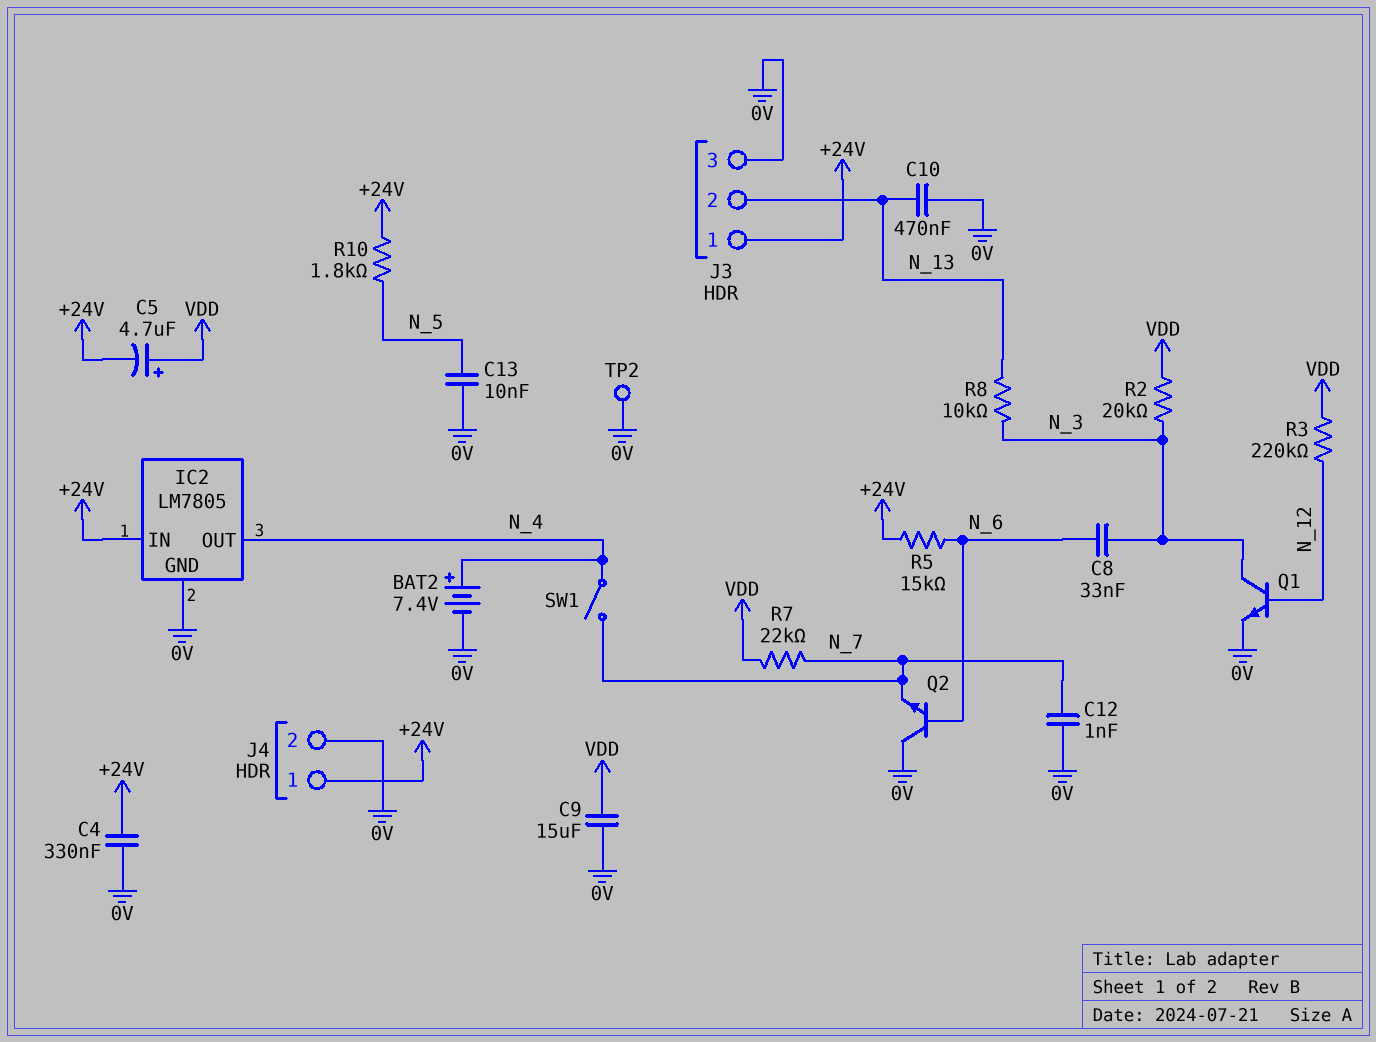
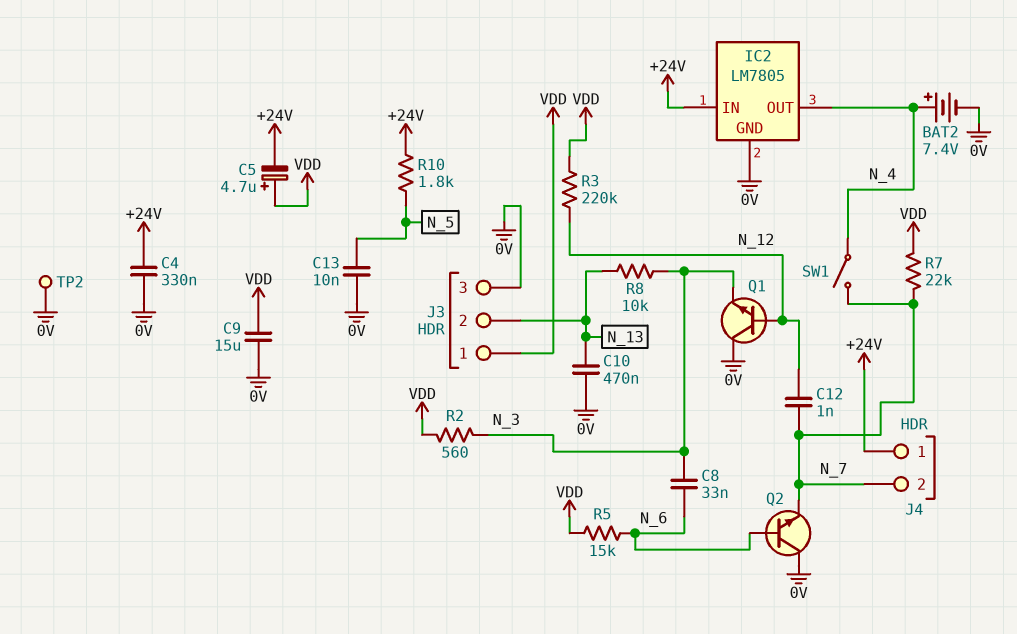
C12: 1nF (0V, N_7) -> 1nF (N_7, N_12)
J3 pin 1: +24V -> VDD
J4 pin 2: 0V -> N_7
Q1: NPN (B N_12, C N_3, E 0V) -> NPN (B N_12, C 0V, E N_3)
R2: 20k (N_3, VDD) -> 560 (N_3, VDD)
R5: 15k (+24V, N_6) -> 15k (N_6, VDD)

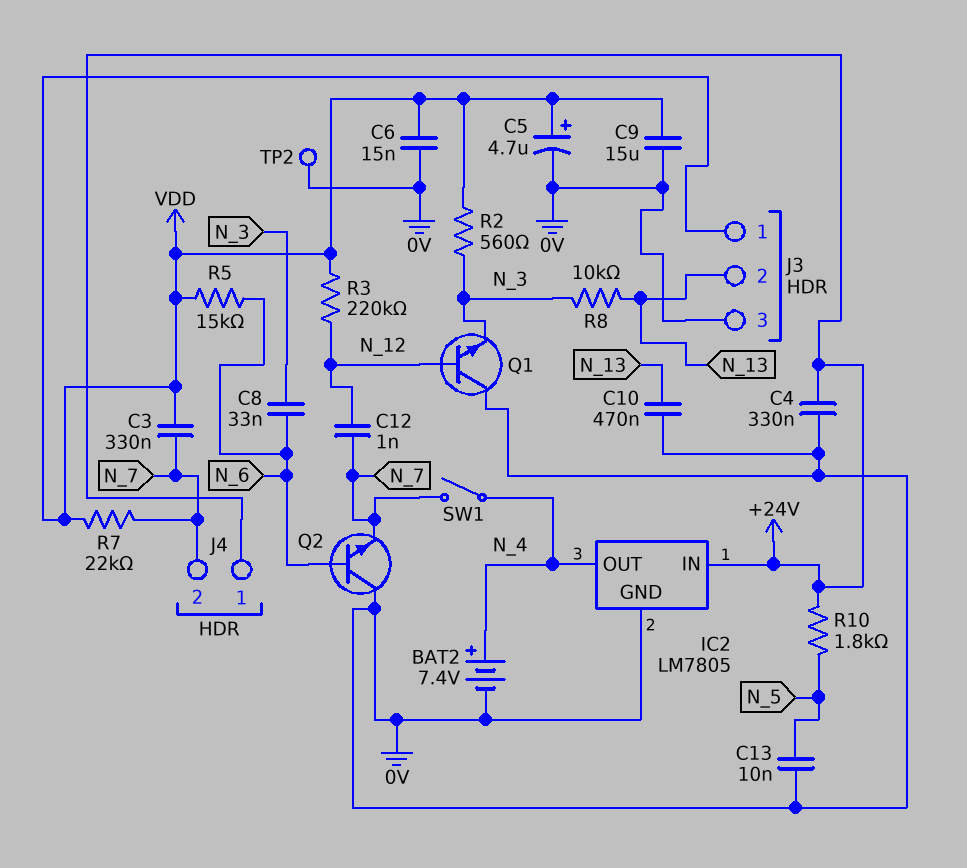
C3: none -> 330nF (N_7, VDD)
C5: 4.7uF (plus VDD, minus +24V) -> 4.7uF (plus VDD, minus 0V)
C6: none -> 15nF (0V, VDD)

